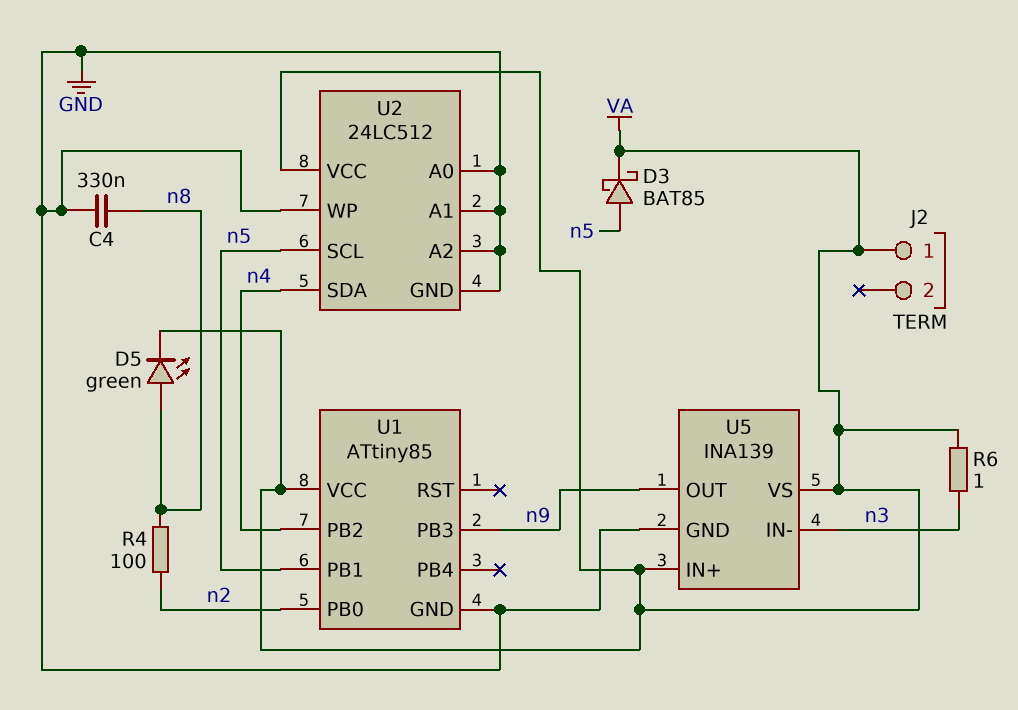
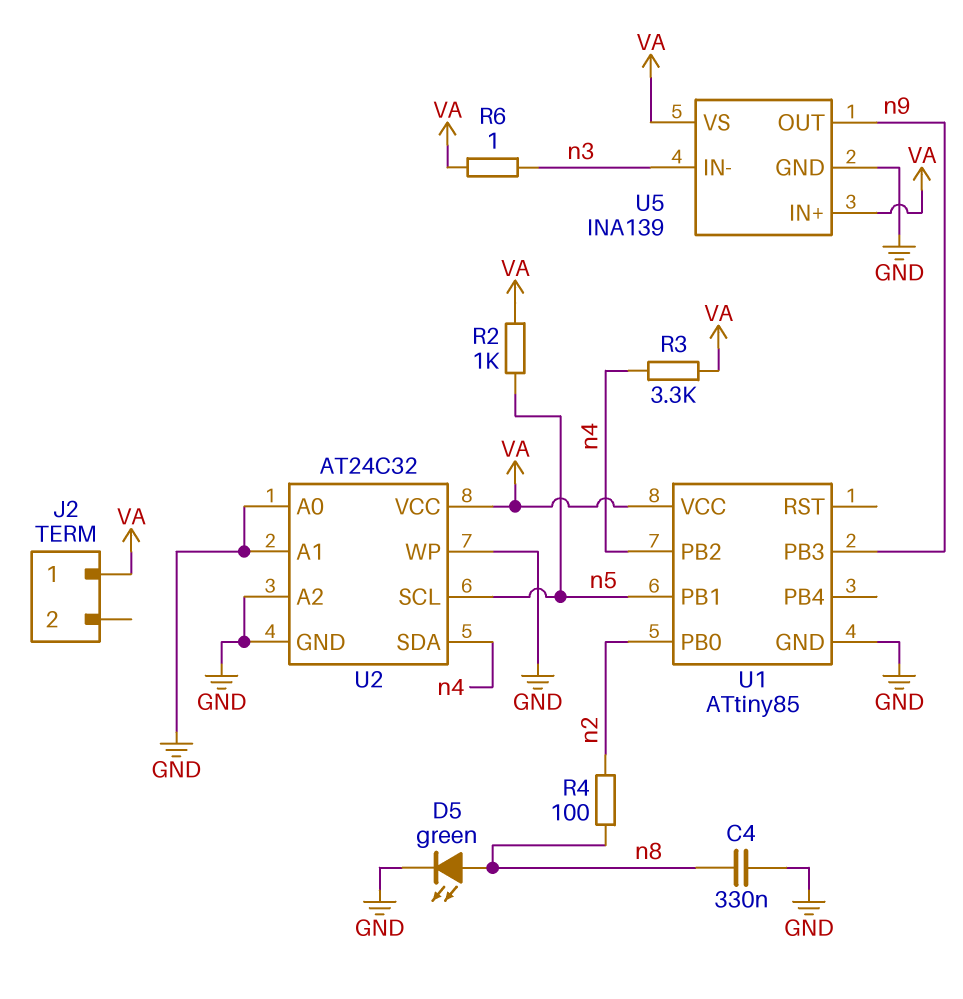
D3: schottky BAT85 (A n5, K VA) -> none
D5: LED green (A n8, K VA) -> LED green (A n8, K GND)
R2: none -> 1k (VA, n5)
R3: none -> 3.3k (VA, n4)
U2: 24LC512 -> AT24C32

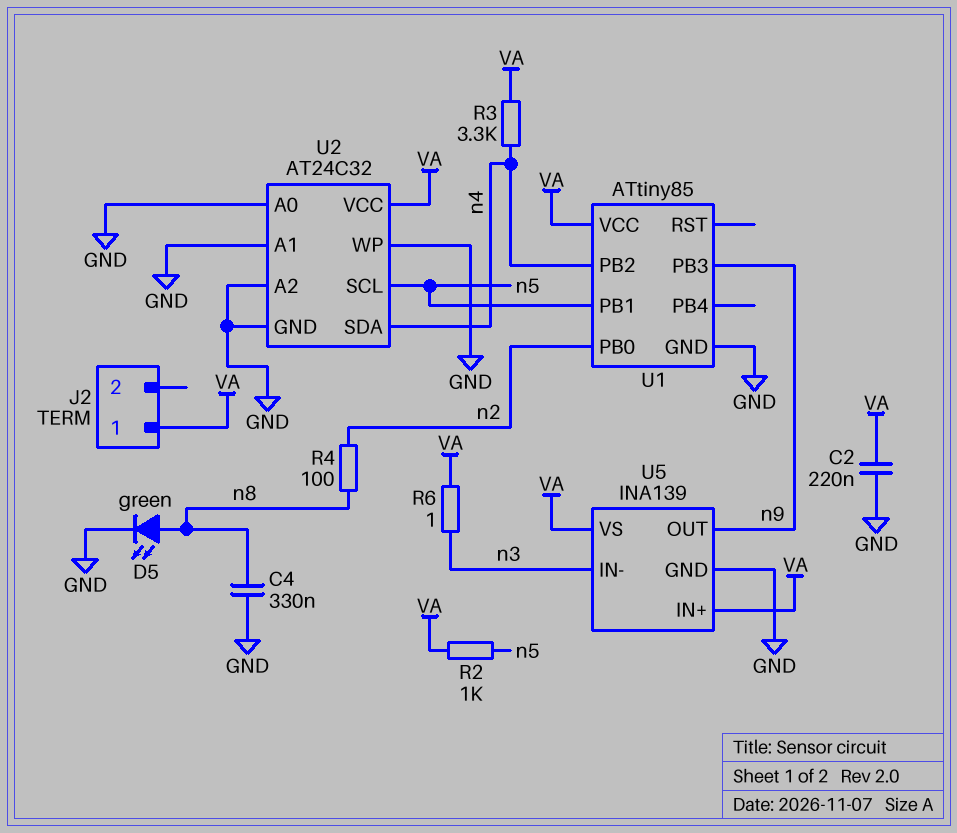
C2: none -> 220nF (GND, VA)

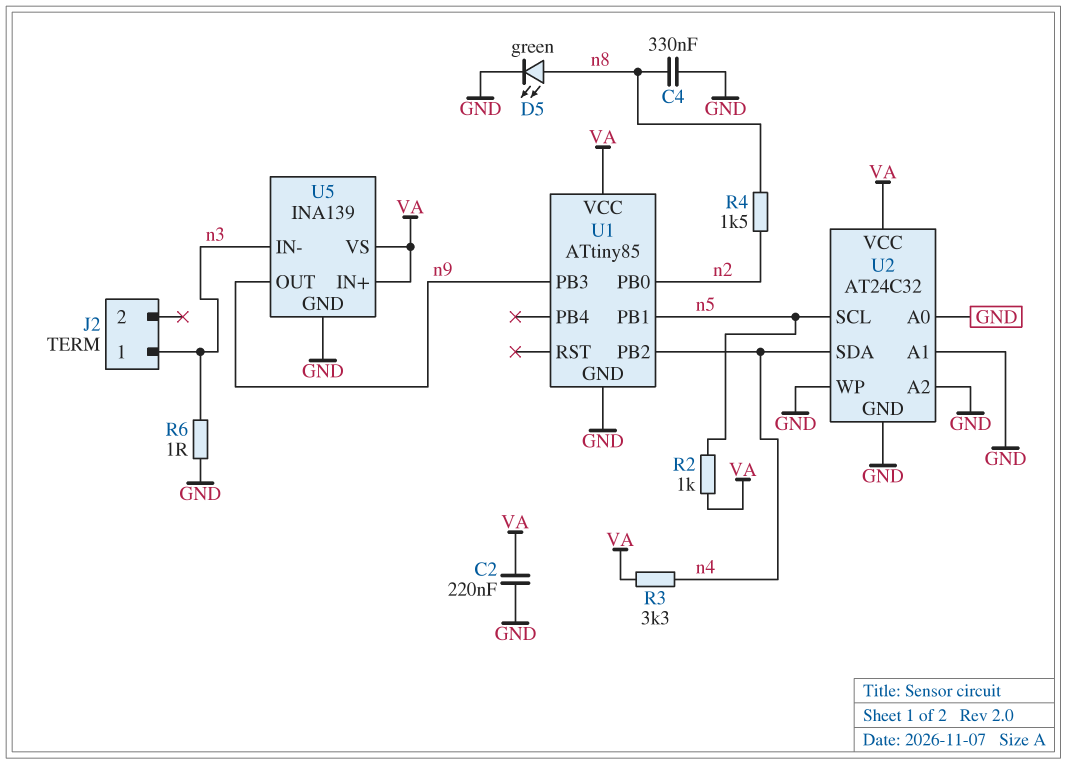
J2 pin 1: VA -> n3
R4: 100 (n2, n8) -> 1.5k (n2, n8)
R6: 1 (VA, n3) -> 1 (GND, n3)

